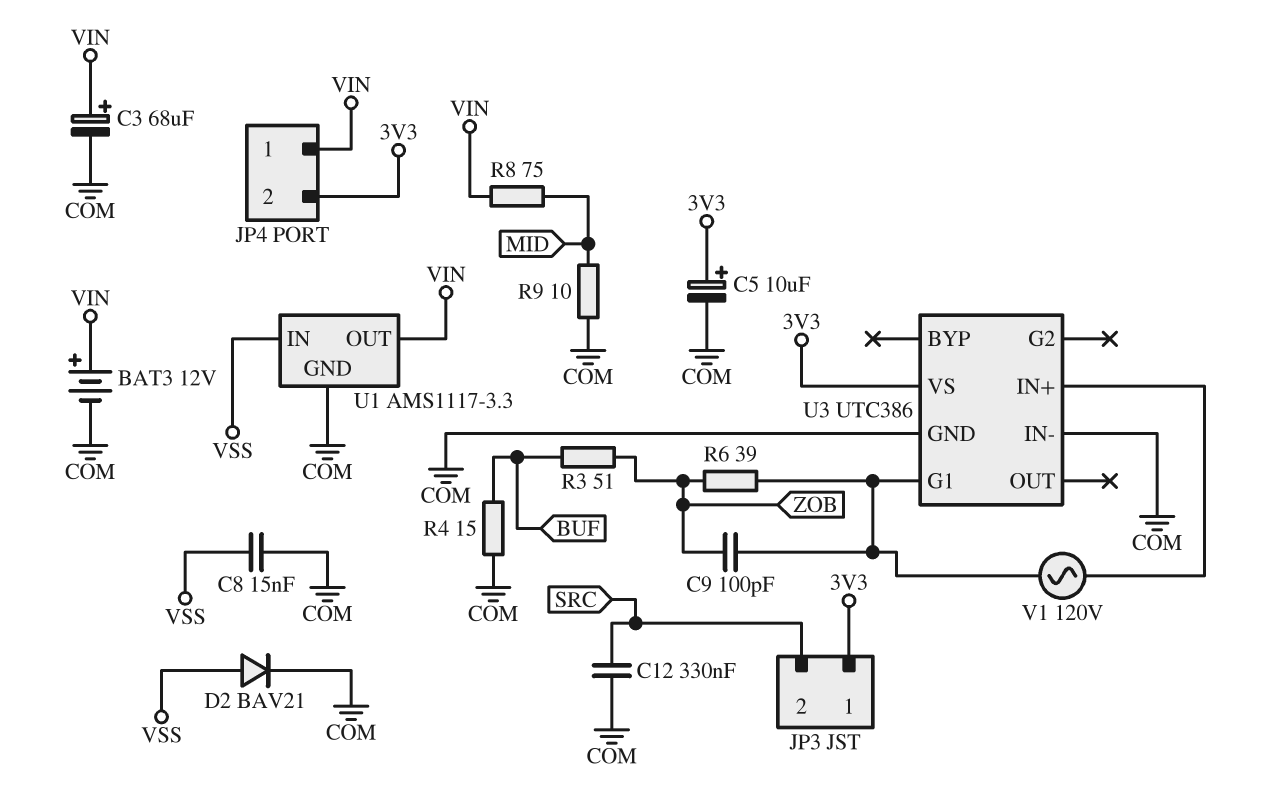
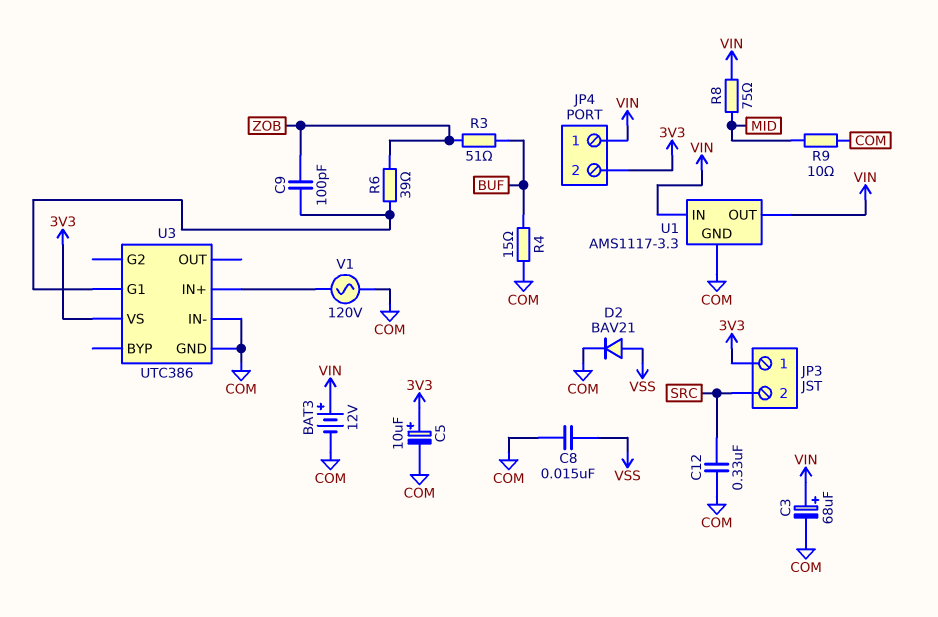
U1 pin IN: VSS -> VIN
V1: AC 120V (U3/G1, U3/IN+) -> AC 120V (COM, U3/IN+)

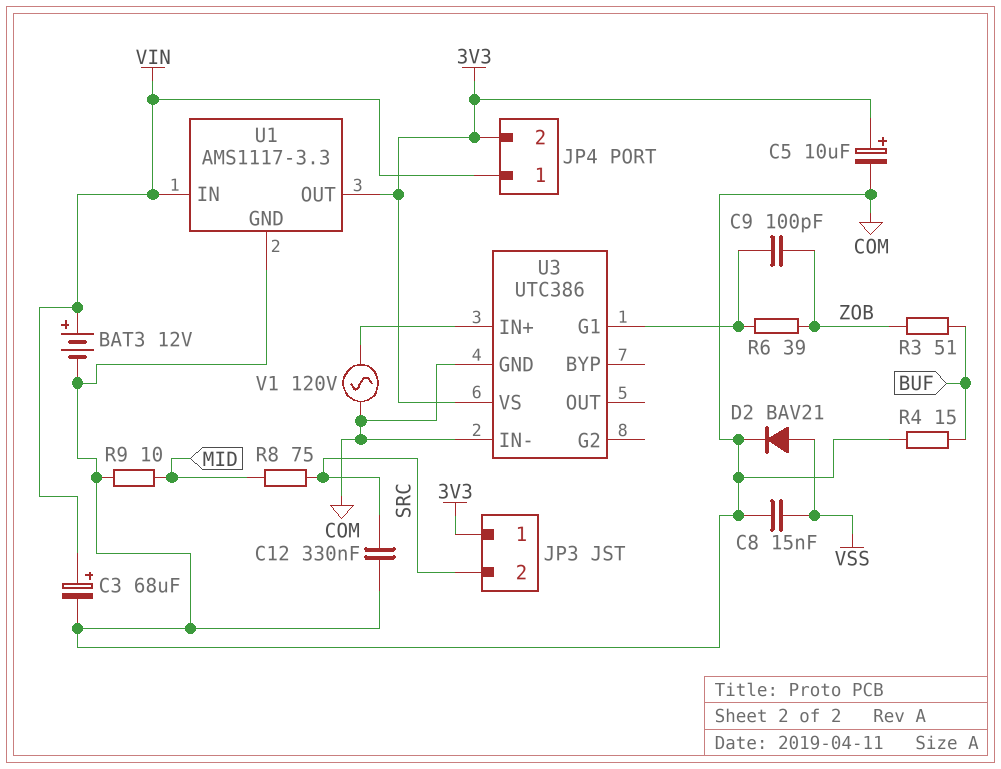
R8: 75 (MID, VIN) -> 75 (MID, SRC)
U1 pin OUT: VIN -> 3V3

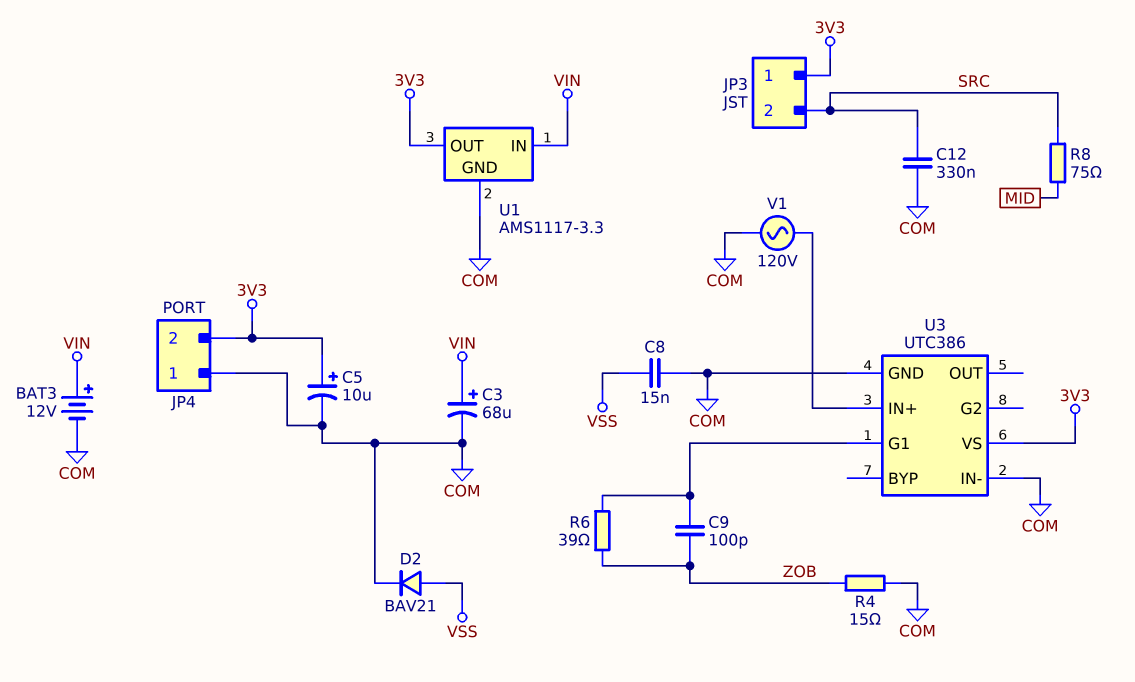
JP4 pin 1: VIN -> COM
R3: 51 (BUF, ZOB) -> none
R4: 15 (BUF, COM) -> 15 (COM, ZOB)
R9: 10 (COM, MID) -> none

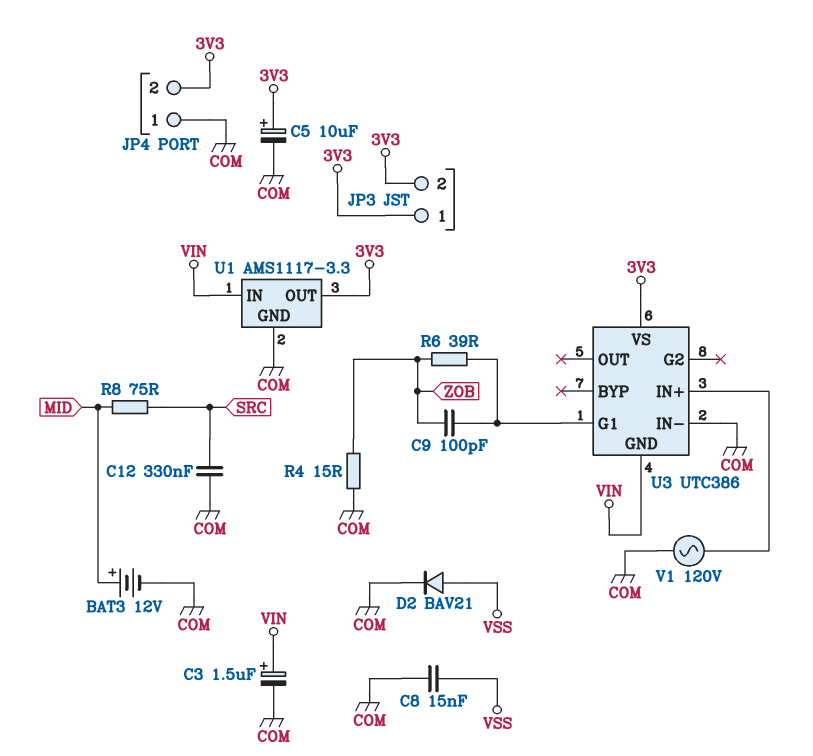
BAT3: 12V (plus VIN, minus COM) -> 12V (plus MID, minus COM)
C3: 68uF (plus VIN, minus COM) -> 1.5uF (plus VIN, minus COM)
JP3 pin 2: SRC -> 3V3
U3 pin GND: COM -> VIN

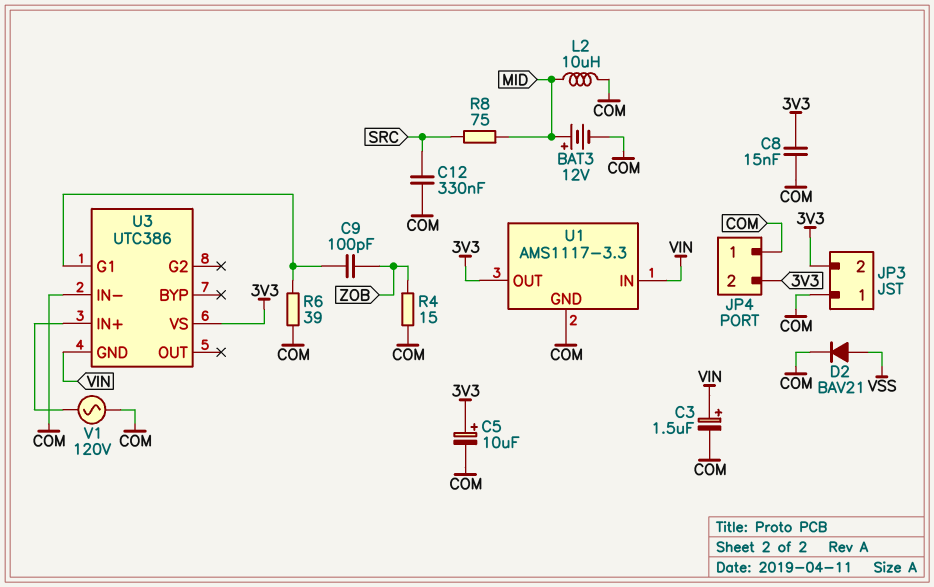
C8: 15nF (COM, VSS) -> 15nF (3V3, COM)
JP3 pin 1: 3V3 -> COM
L2: none -> 10uH (COM, MID)
R6: 39 (U3/G1, ZOB) -> 39 (COM, U3/G1)

